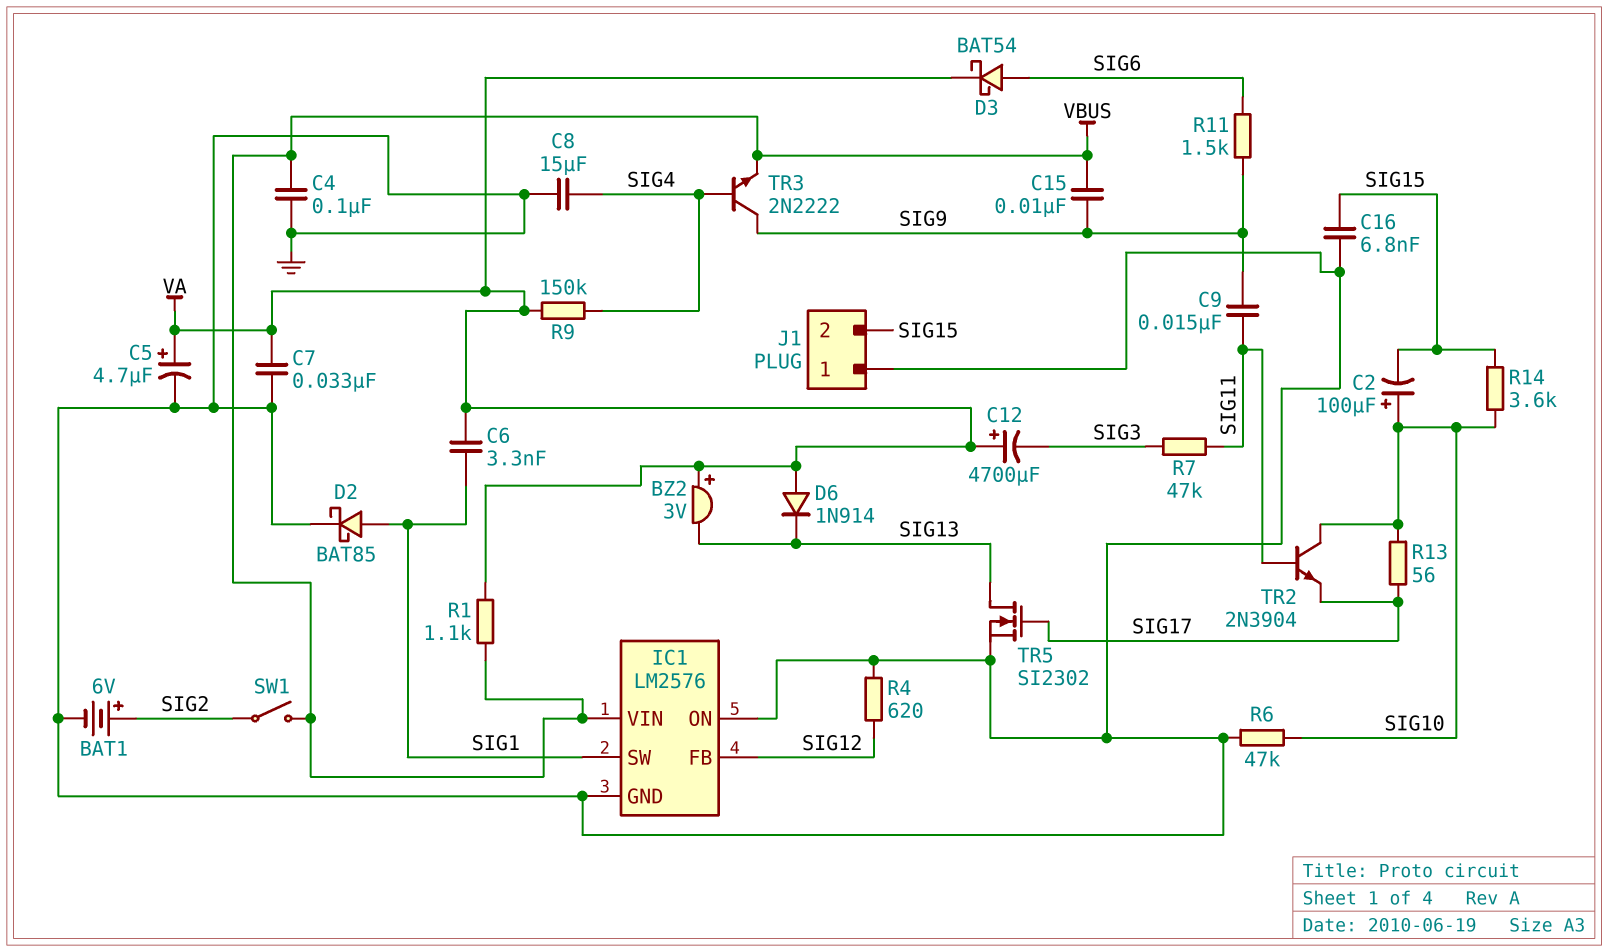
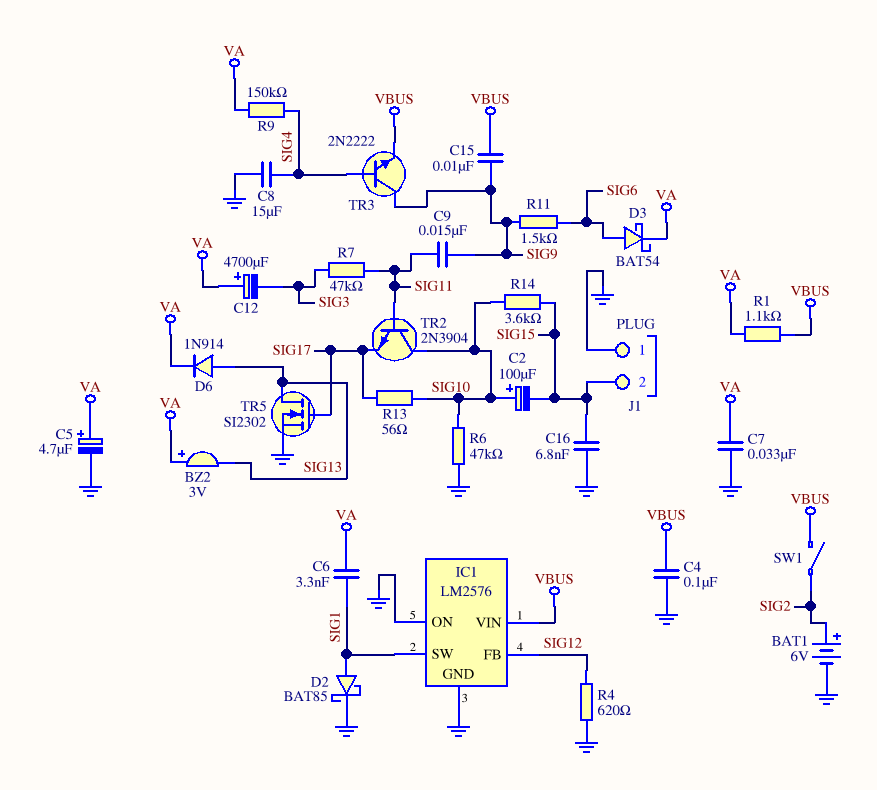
D6: diode 1N914 (A VA, K SIG13) -> diode 1N914 (A SIG13, K VA)

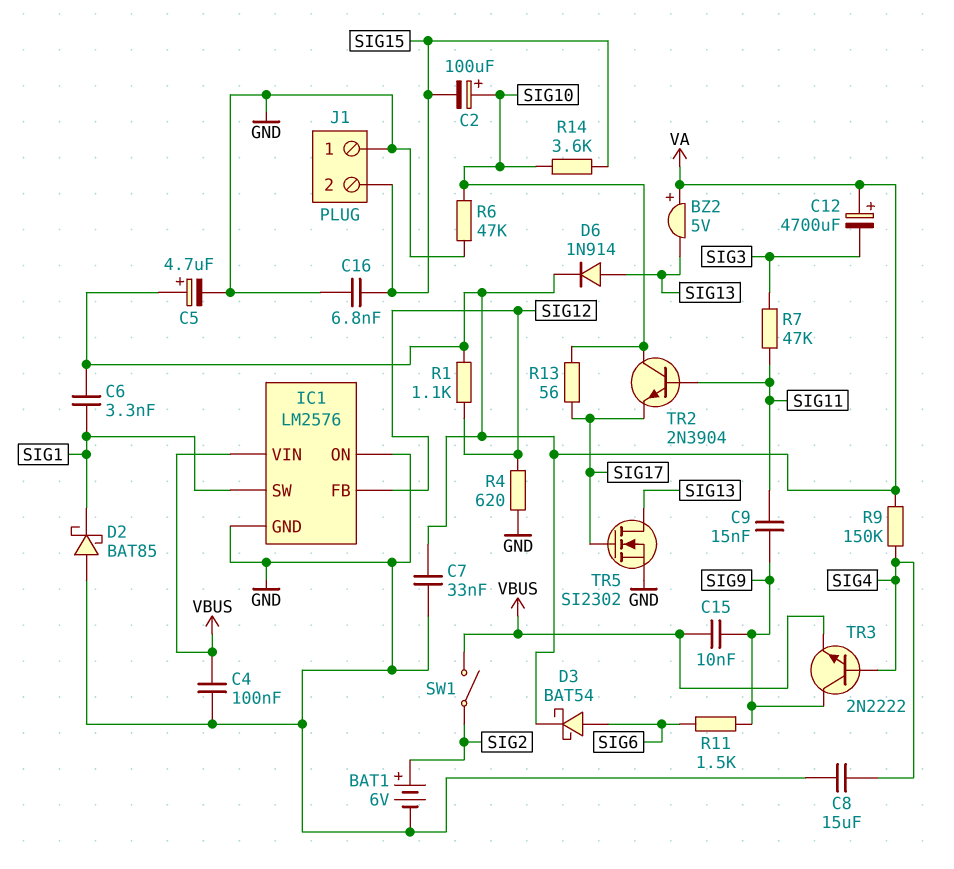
BZ2: buzzer 3V (plus VA, minus SIG13) -> buzzer 5V (plus VA, minus SIG13)
D2: schottky BAT85 (A SIG1, K GND) -> schottky BAT85 (A GND, K SIG1)
R1: 1.1k (VA, VBUS) -> 1.1k (SIG12, VA)

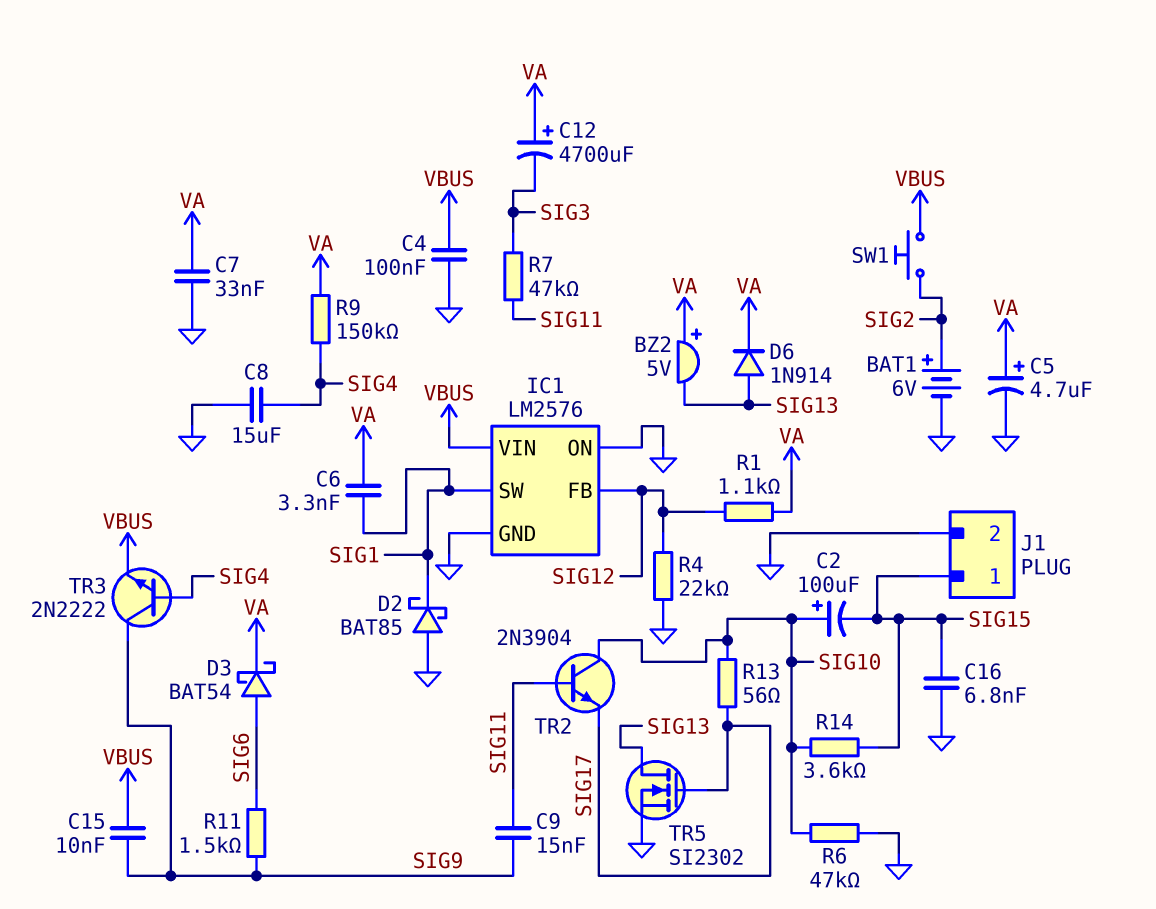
J1 pin 1: GND -> SIG15
J1 pin 2: SIG15 -> GND
R4: 620 (GND, SIG12) -> 22k (GND, SIG12)
SW1: switch (SIG2, VBUS) -> button (SIG2, VBUS)

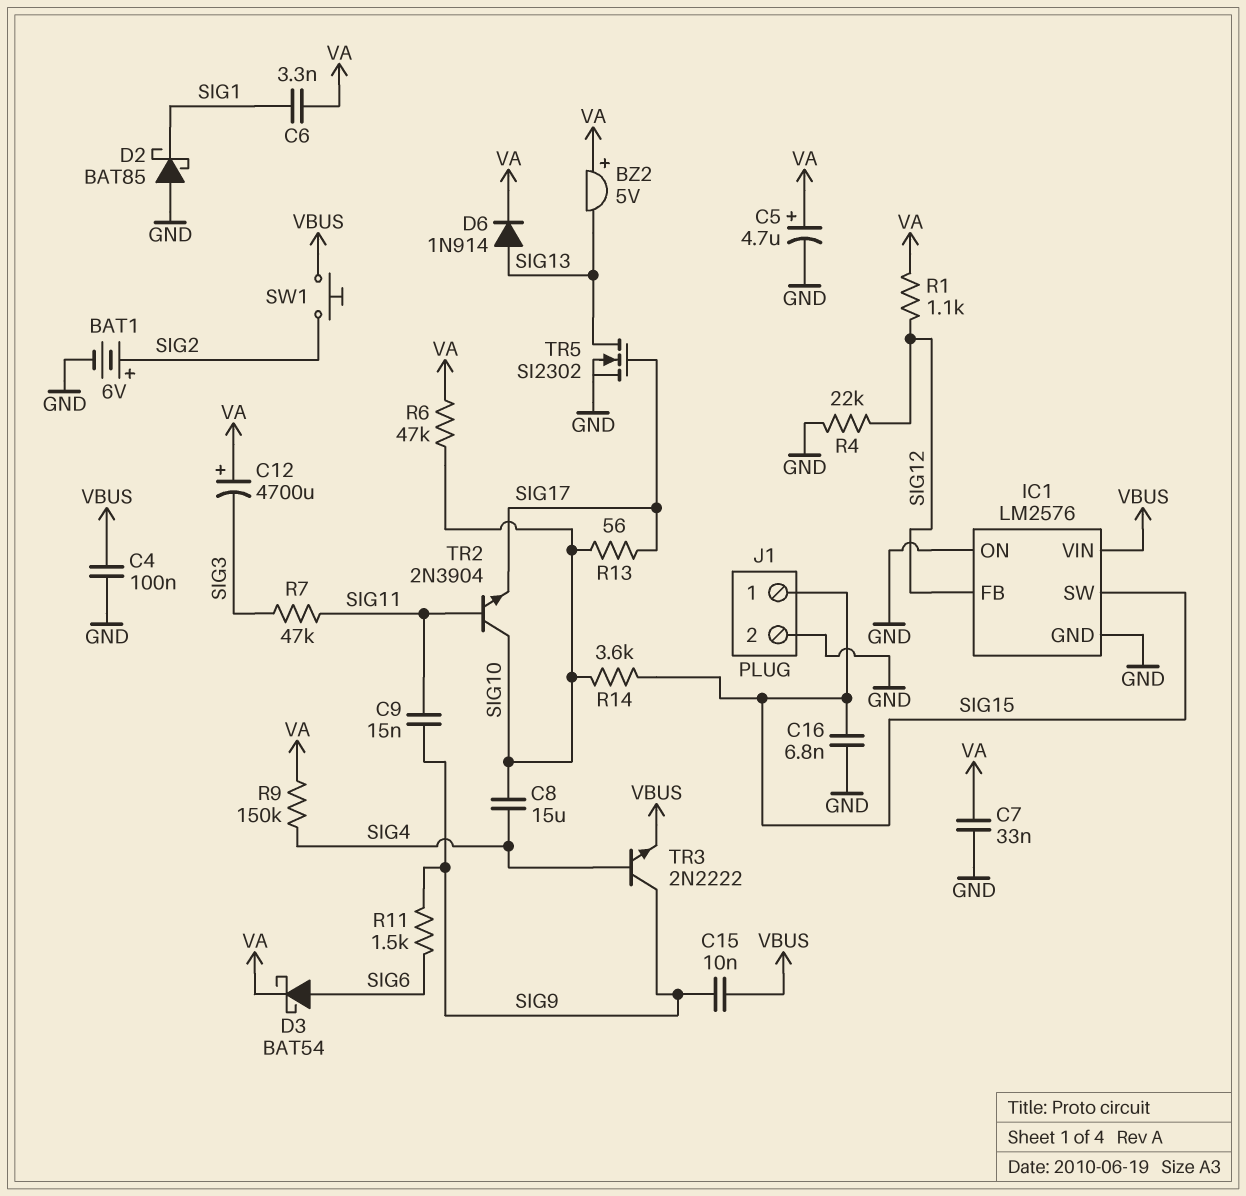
C2: 100uF (plus SIG10, minus SIG15) -> none
C8: 15uF (GND, SIG4) -> 15uF (SIG4, SIG10)
IC1 pin SW: SIG1 -> SIG15
R6: 47k (GND, SIG10) -> 47k (SIG10, VA)

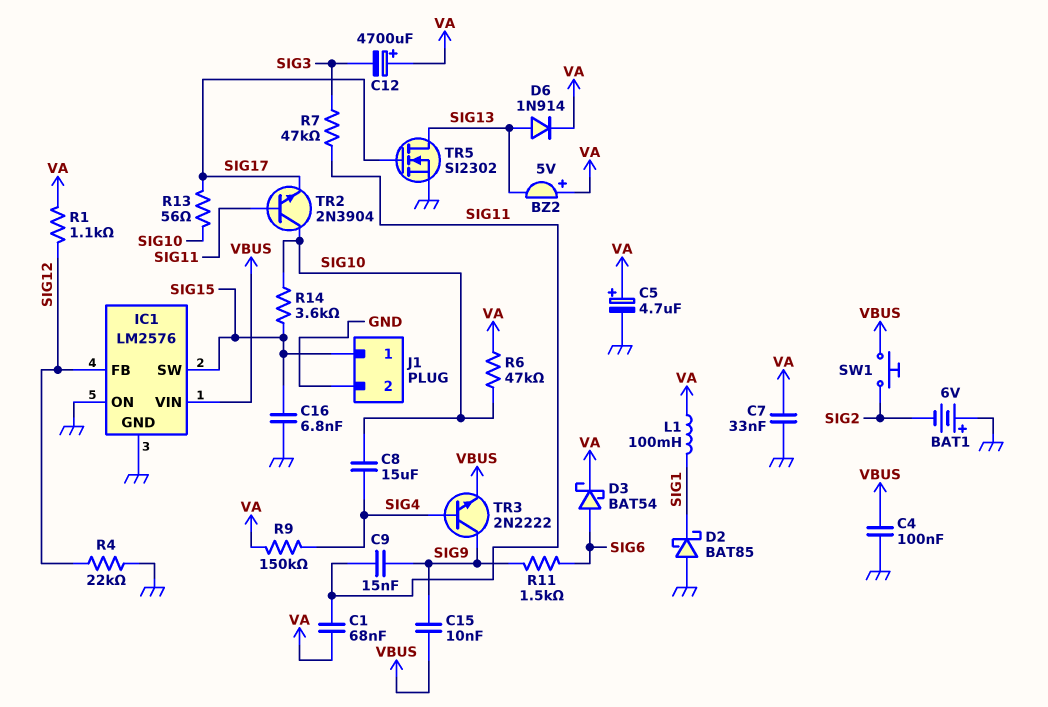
BAT1: 6V (plus SIG2, minus GND) -> 6V (plus GND, minus SIG2)
C1: none -> 68nF (SIG11, VA)
C6: 3.3nF (SIG1, VA) -> none
L1: none -> 100mH (SIG1, VA)

